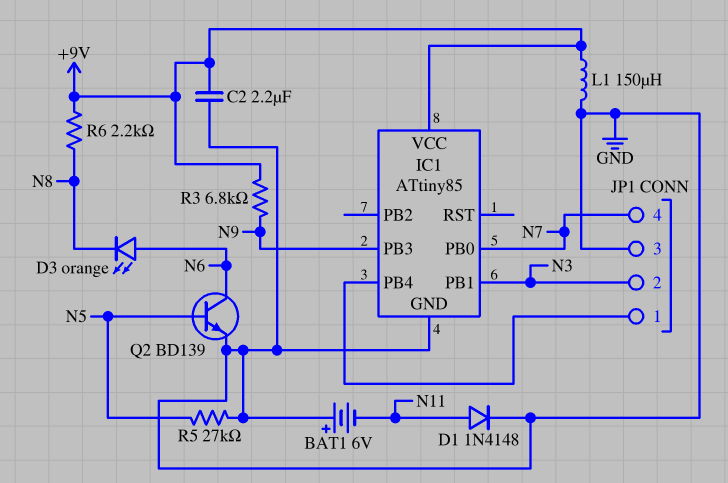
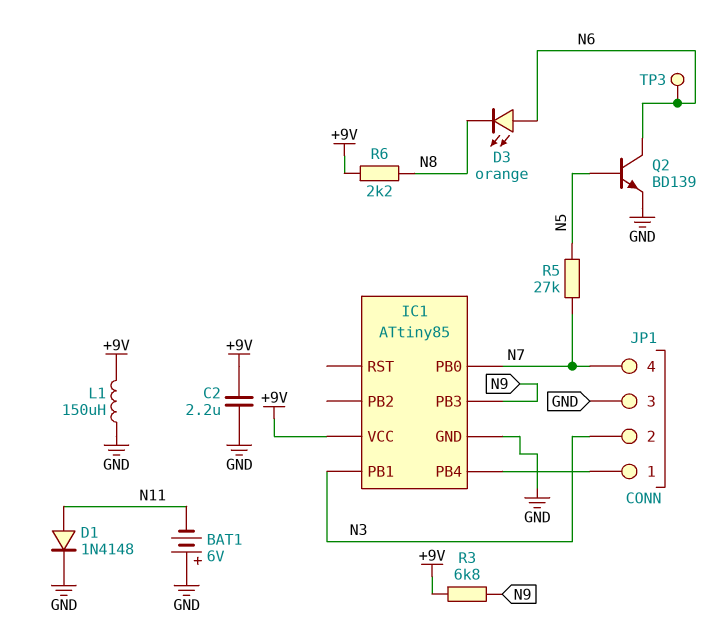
R5: 27k (GND, N5) -> 27k (N5, N7)
TP3: none -> test point (N6)

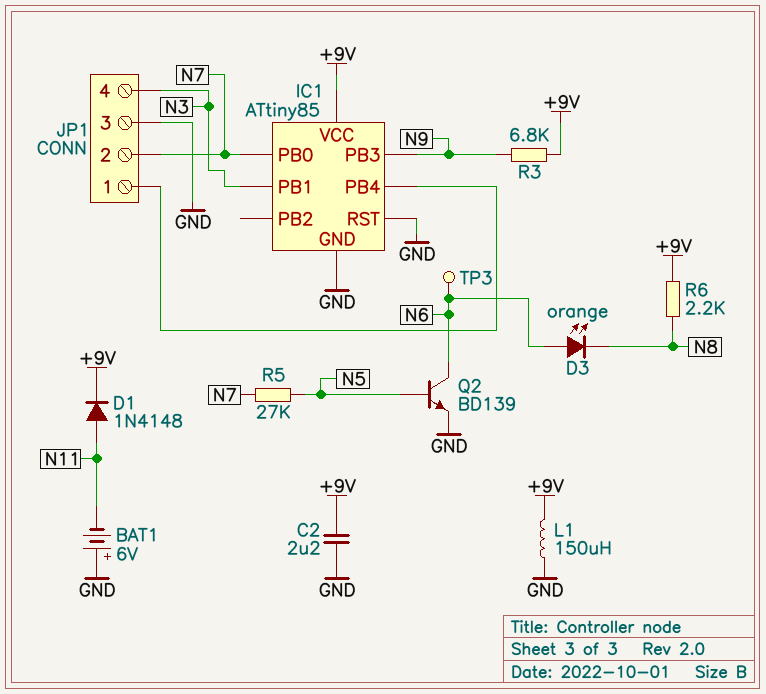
D1: diode 1N4148 (A N11, K GND) -> diode 1N4148 (A N11, K +9V)
IC1 pin RST: none -> GND
JP1 pin 2: N3 -> N7
JP1 pin 4: N7 -> N3

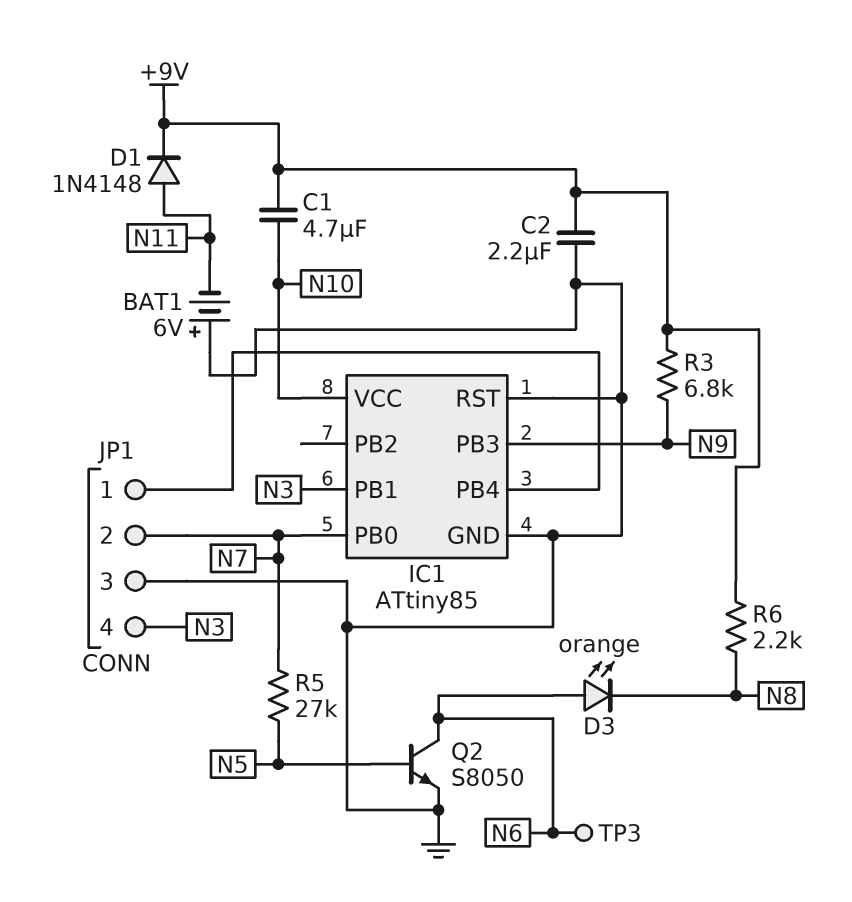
C1: none -> 4.7uF (+9V, N10)
IC1 pin VCC: +9V -> N10
L1: 150uH (+9V, GND) -> none
Q2: NPN BD139 (B N5, C N6, E GND) -> NPN S8050 (B N5, C N6, E GND)

